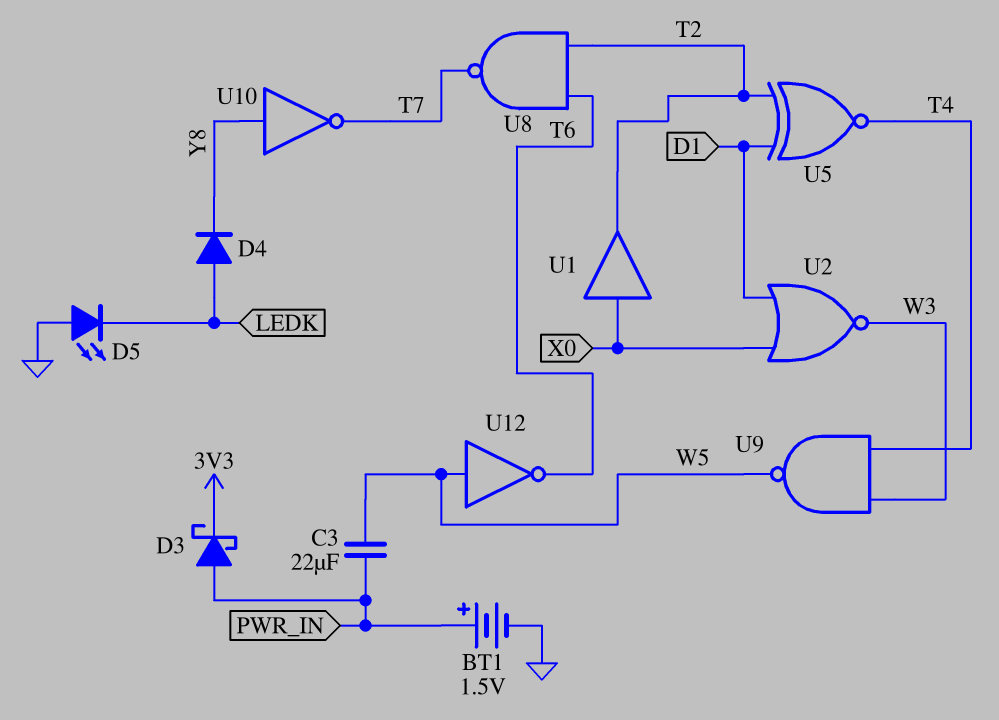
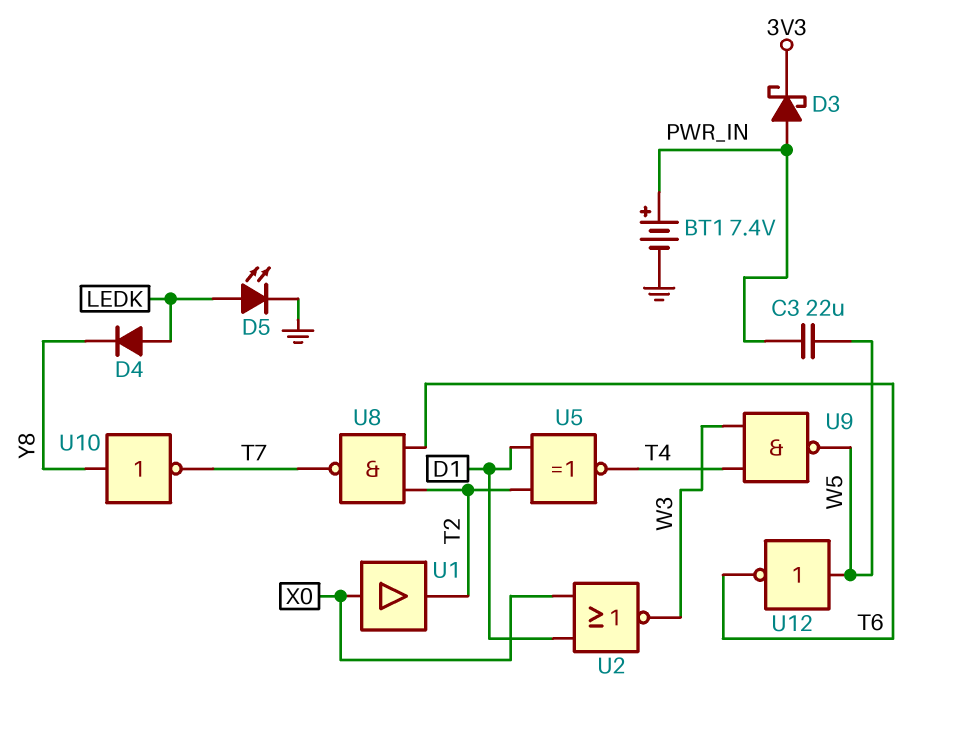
BT1: 1.5V (plus PWR_IN, minus GND) -> 7.4V (plus PWR_IN, minus GND)
D5: LED (A GND, K LEDK) -> LED (A LEDK, K GND)

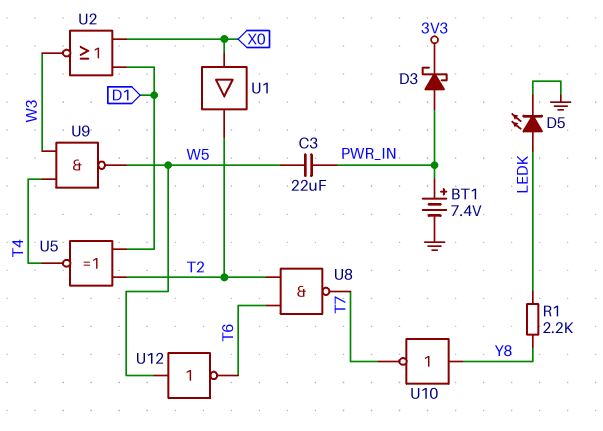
D4: diode (A LEDK, K Y8) -> none
R1: none -> 2.2k (LEDK, Y8)

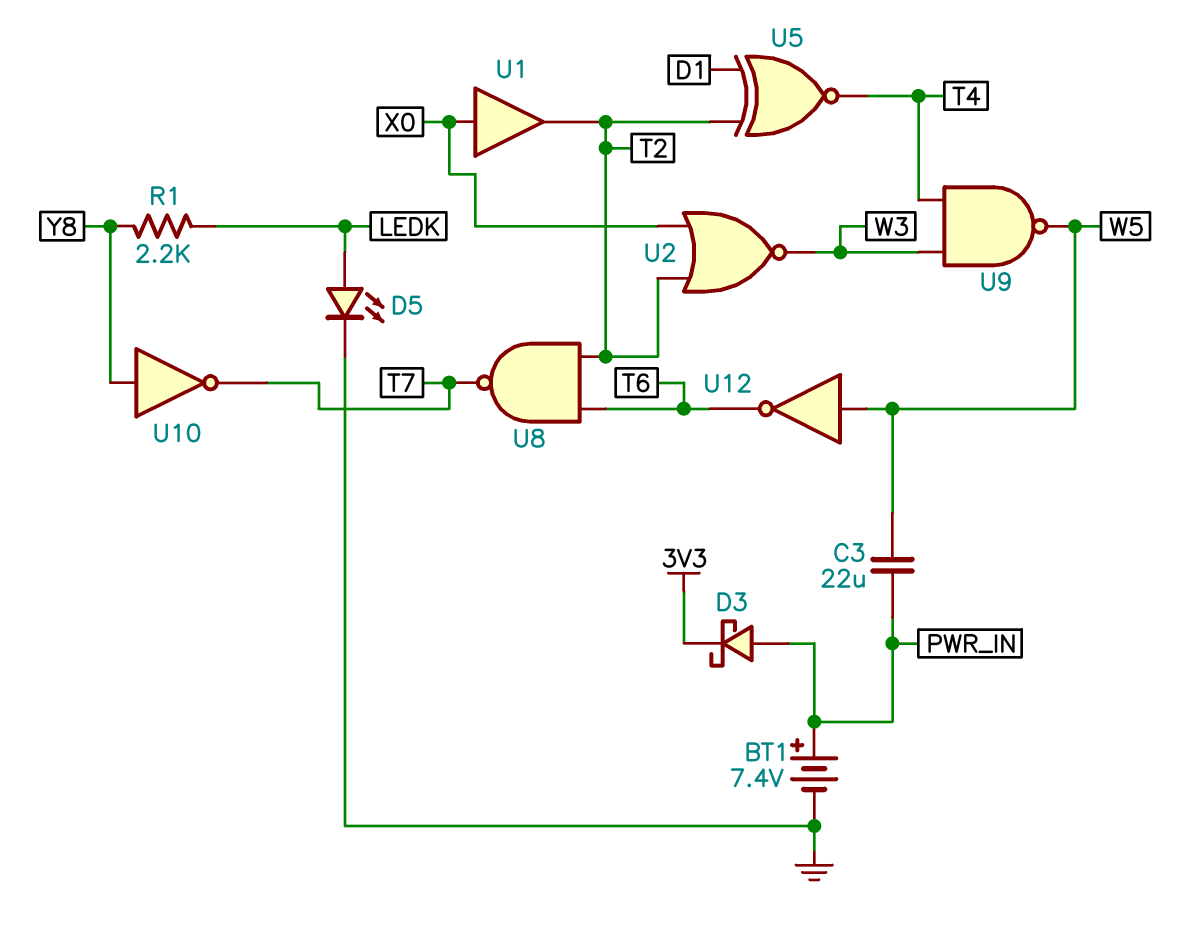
U2: NOR (in D1, in X0, out W3) -> NOR (in T2, in X0, out W3)

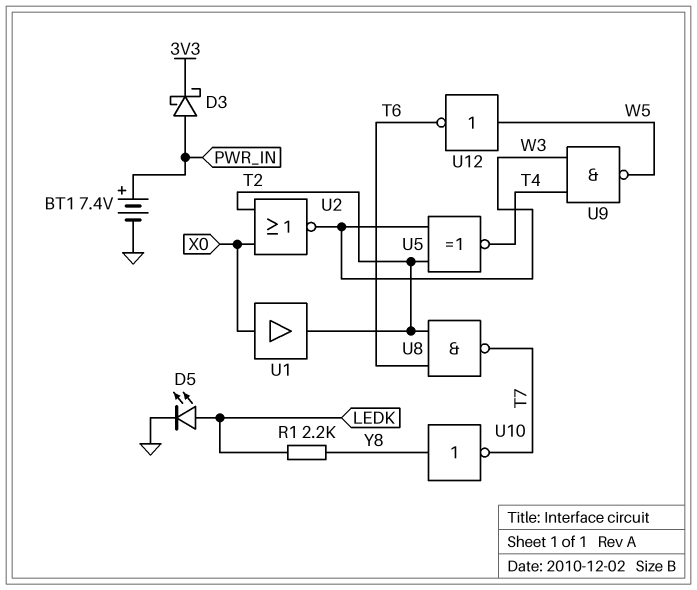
C3: 22uF (PWR_IN, W5) -> none
U5: XNOR (in D1, in T2, out T4) -> XNOR (in T2, in W3, out T4)

